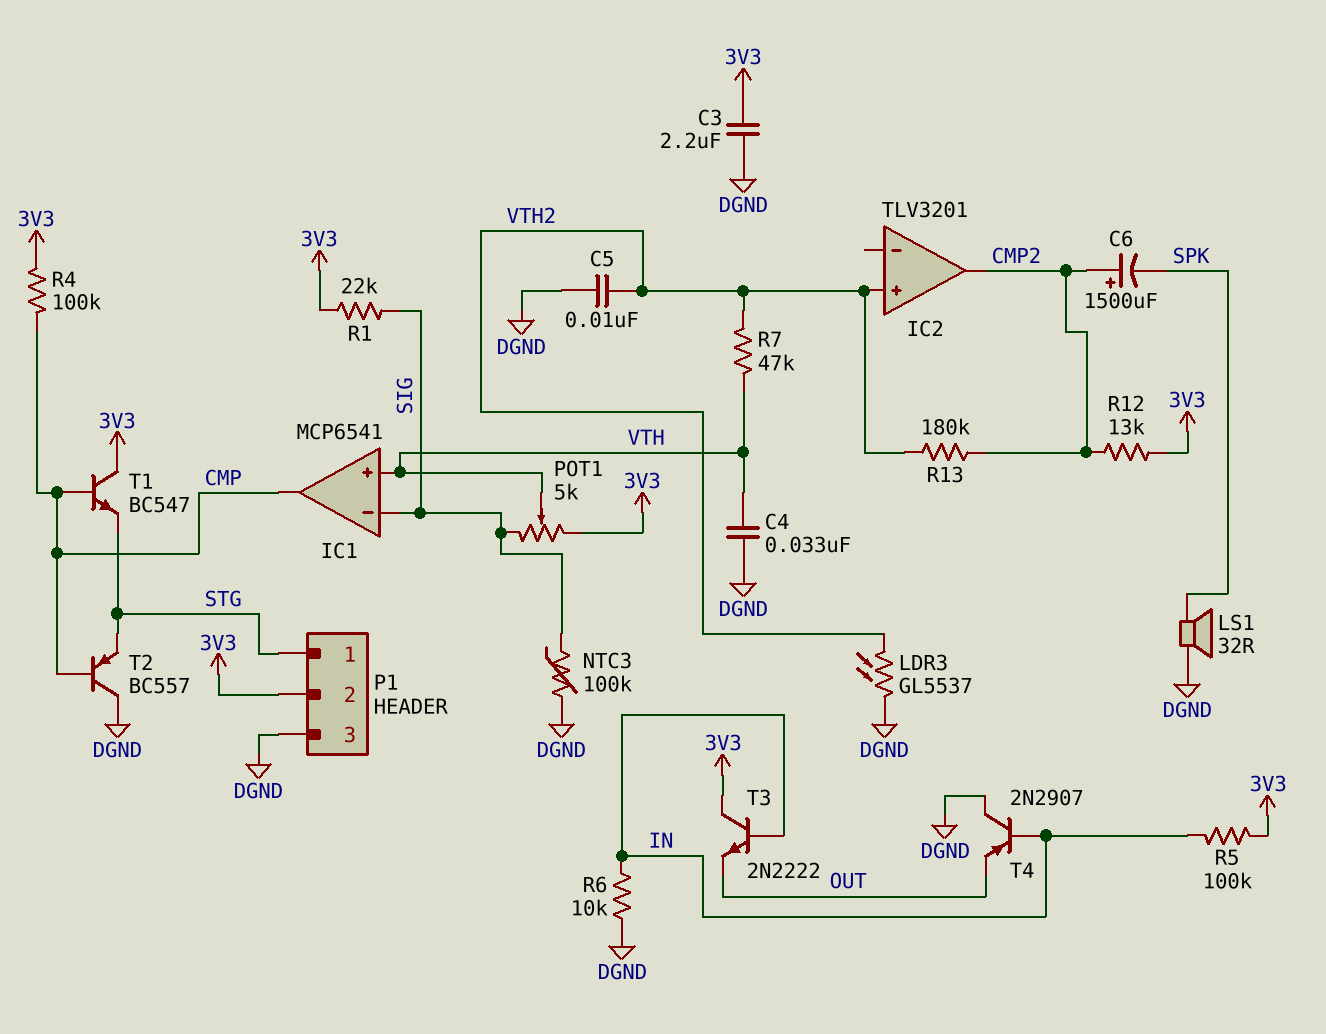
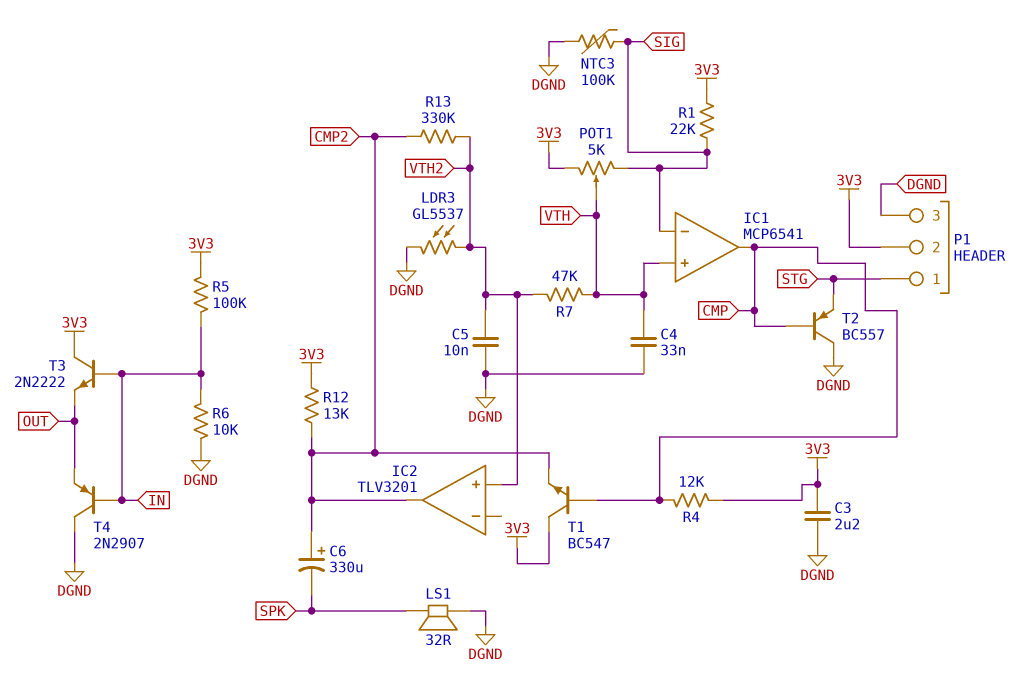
C6: 1500uF (plus CMP2, minus SPK) -> 330uF (plus CMP2, minus SPK)
R4: 100k (3V3, CMP) -> 12k (3V3, CMP)
R13: 180k (CMP2, VTH2) -> 330k (CMP2, VTH2)
T1: NPN BC547 (B CMP, C 3V3, E STG) -> NPN BC547 (B CMP, C 3V3, E CMP2)

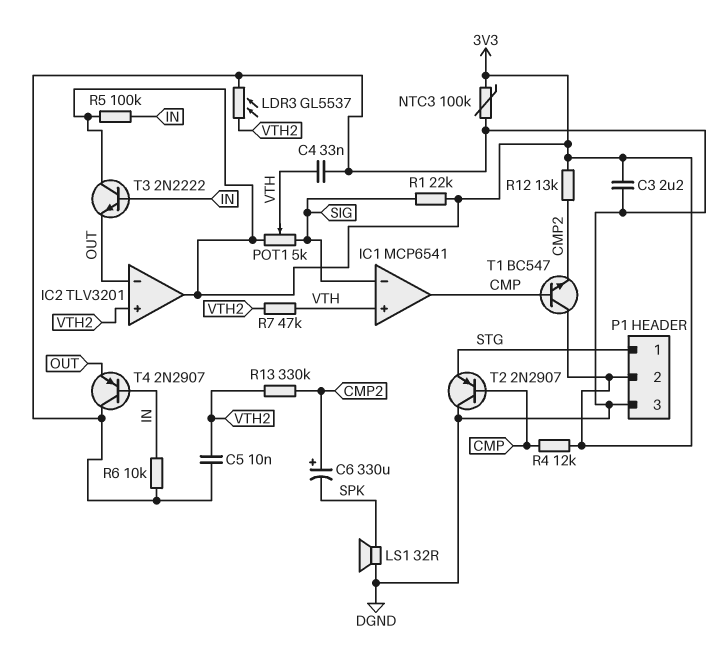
IC2 pin in-: none -> OUT
IC2 pin out: CMP2 -> 3V3
NTC3: 100k (DGND, SIG) -> 100k (3V3, DGND)
T2: PNP BC557 (B CMP, C DGND, E STG) -> PNP 2N2907 (B CMP, C DGND, E STG)

